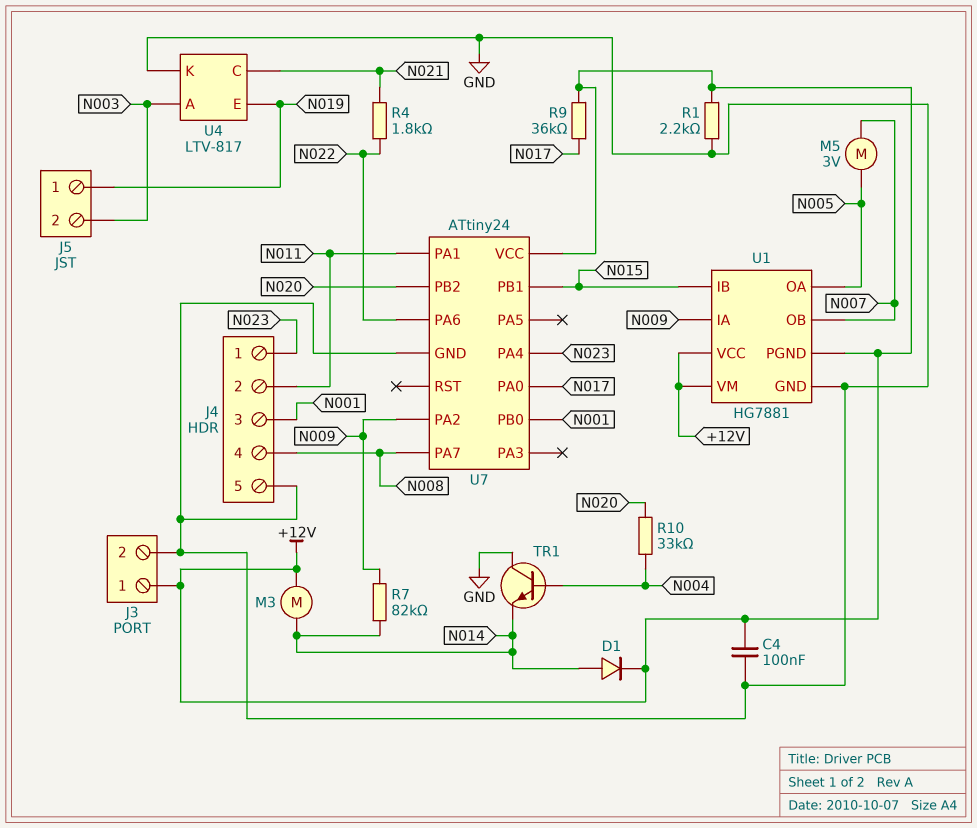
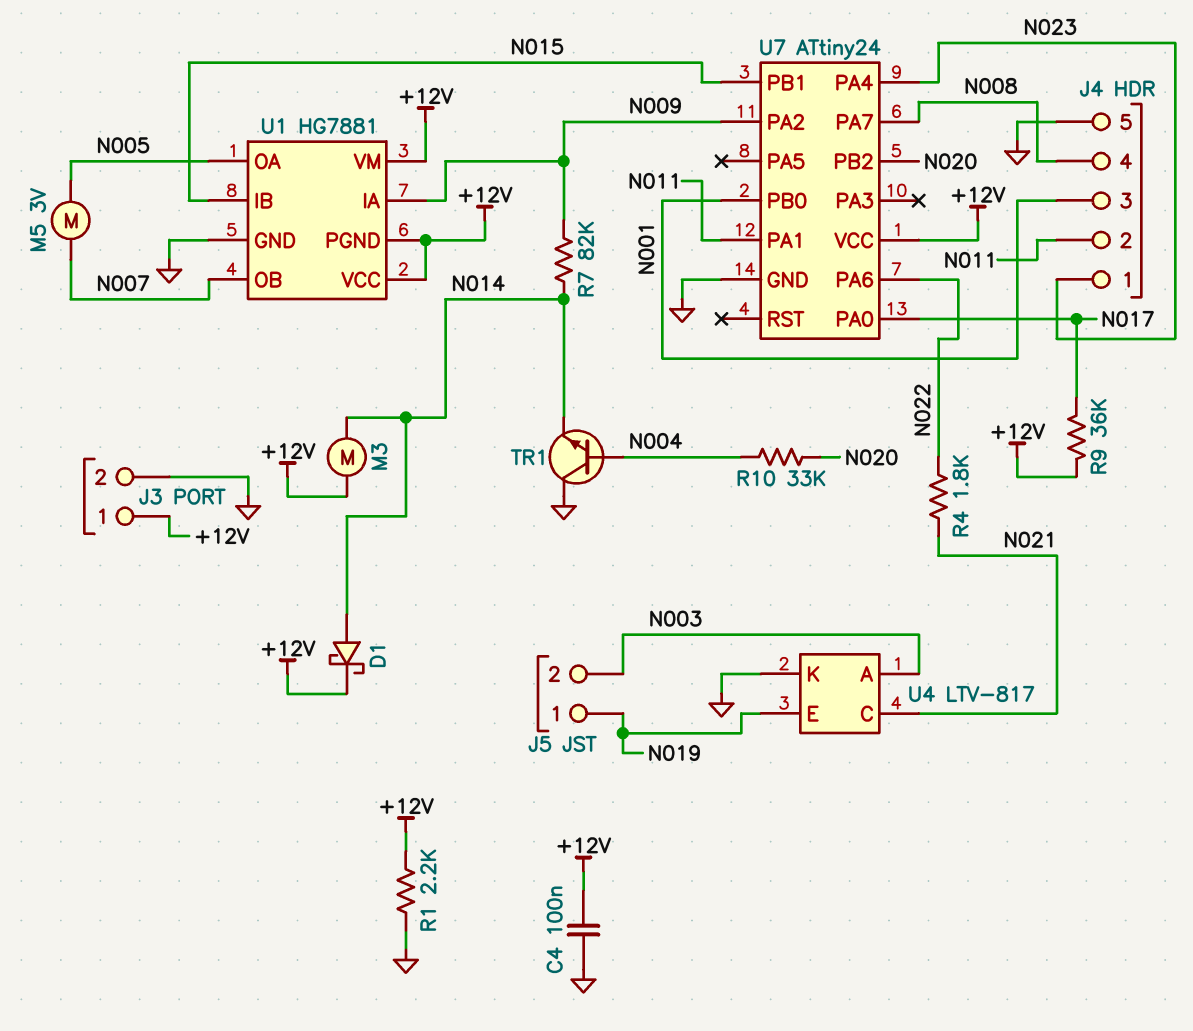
D1: diode (A N014, K +12V) -> schottky (A N014, K +12V)

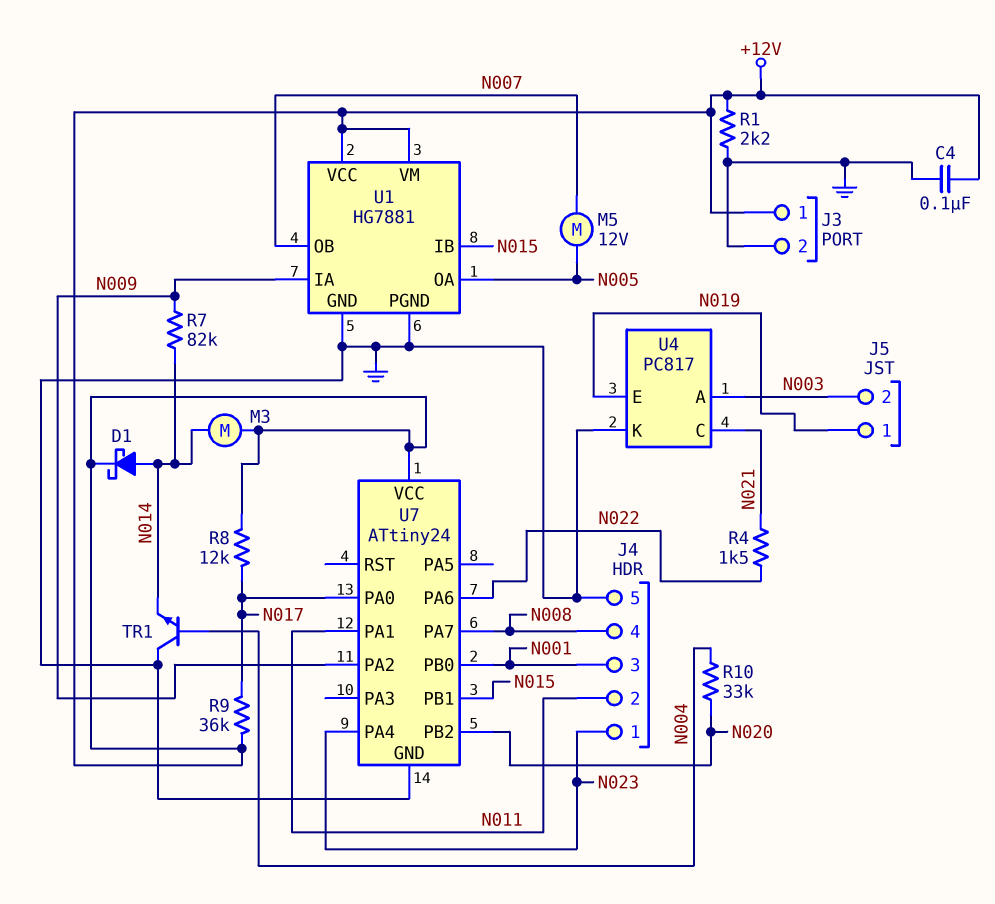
M5: motor 3V (N005, N007) -> motor 12V (N005, N007)
R4: 1.8k (N021, N022) -> 1.5k (N021, N022)
R8: none -> 12k (+12V, N017)
U1 pin PGND: +12V -> GND
U4: LTV-817 -> PC817

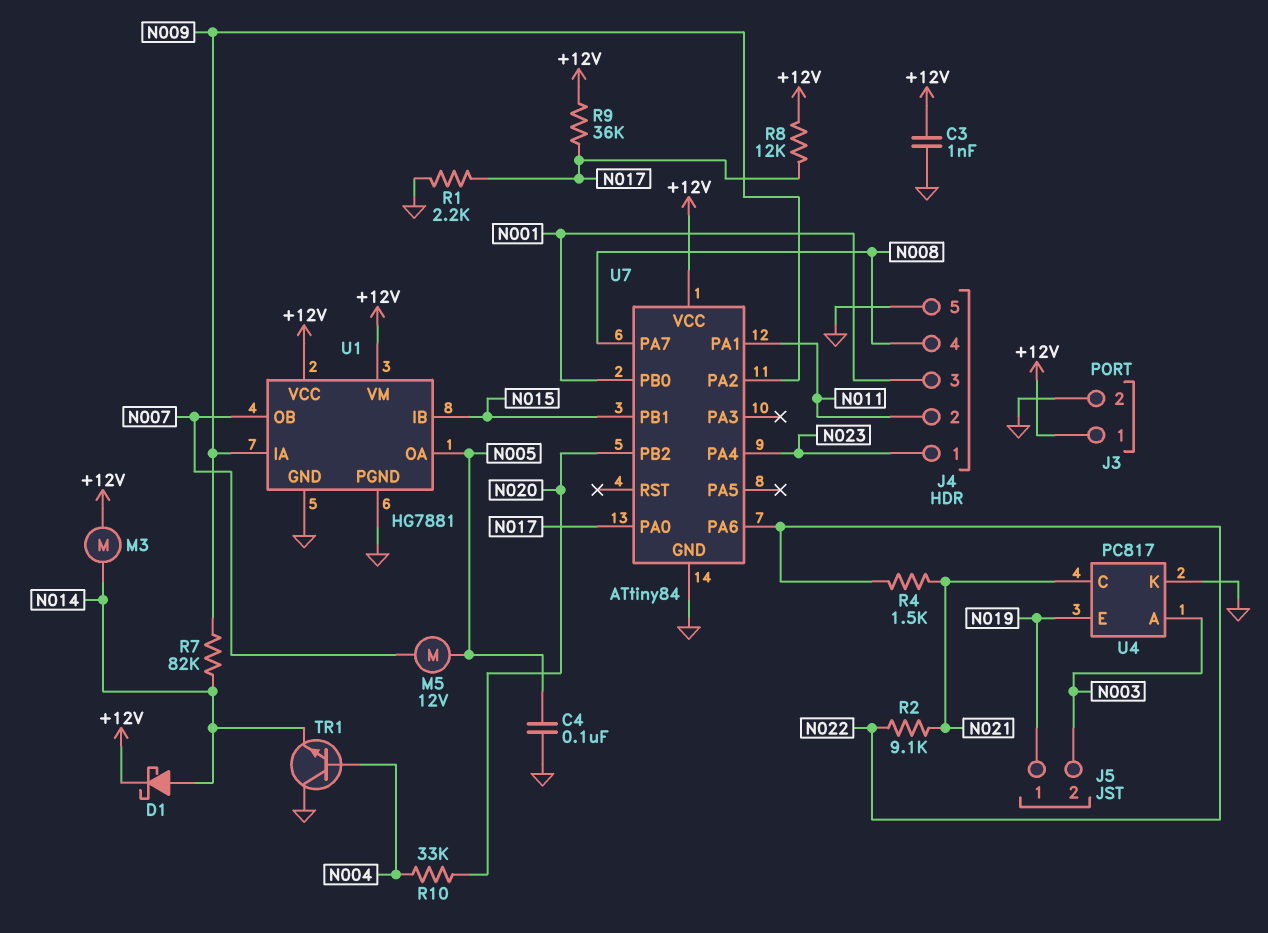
C3: none -> 1nF (+12V, GND)
C4: 100nF (+12V, GND) -> 100nF (GND, N005)
R1: 2.2k (+12V, GND) -> 2.2k (GND, N017)
R2: none -> 9.1k (N021, N022)
U7: ATtiny24 -> ATtiny84

